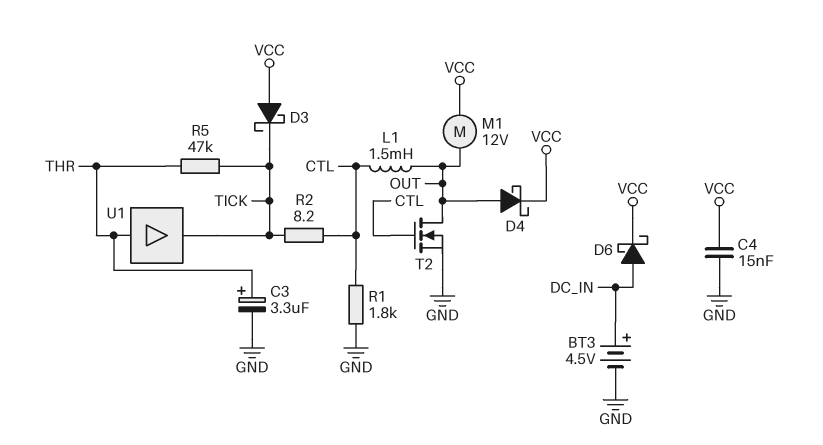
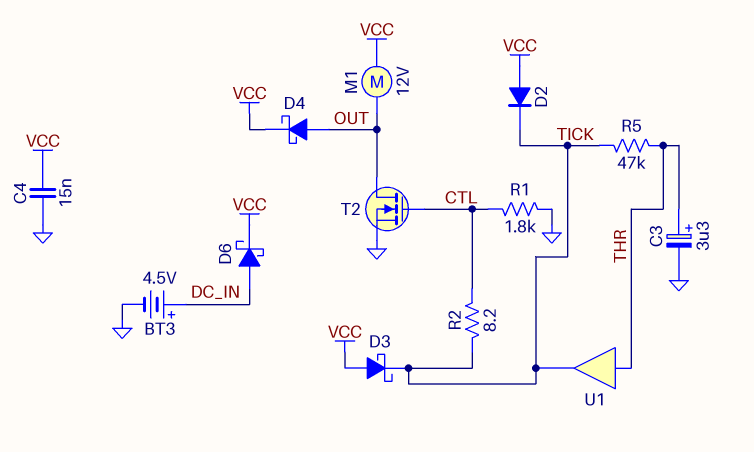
D2: none -> diode (A VCC, K TICK)
L1: 1.5mH (CTL, OUT) -> none

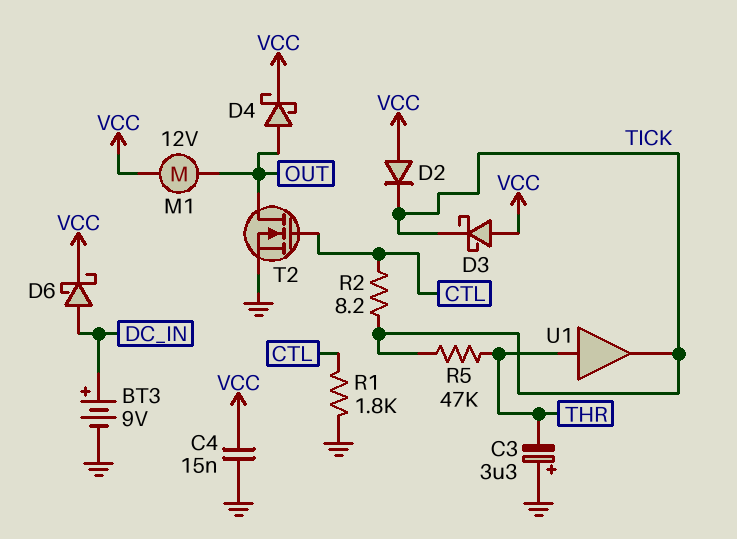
BT3: 4.5V (plus DC_IN, minus GND) -> 9V (plus DC_IN, minus GND)
C3: 3.3uF (plus THR, minus GND) -> 3.3uF (plus GND, minus THR)

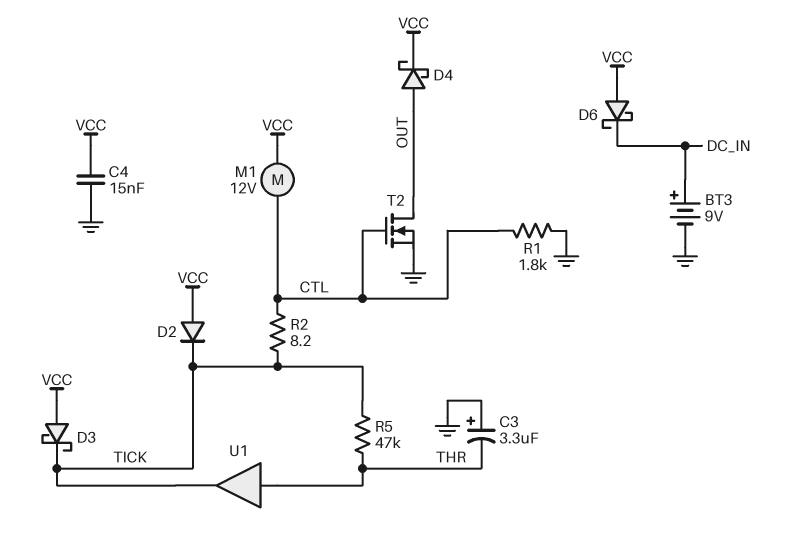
D6: schottky (A DC_IN, K VCC) -> schottky (A VCC, K DC_IN)
M1: motor 12V (OUT, VCC) -> motor 12V (CTL, VCC)

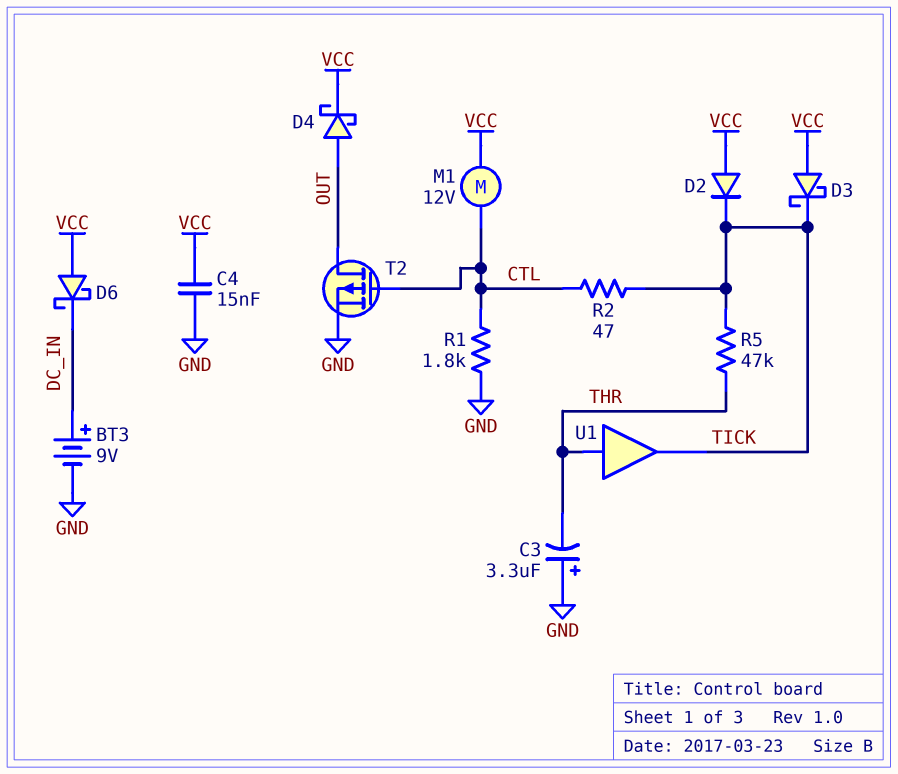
R2: 8.2 (CTL, TICK) -> 47 (CTL, TICK)
T2: NMOS (G CTL, D OUT, S GND) -> PMOS (G CTL, D OUT, S GND)

